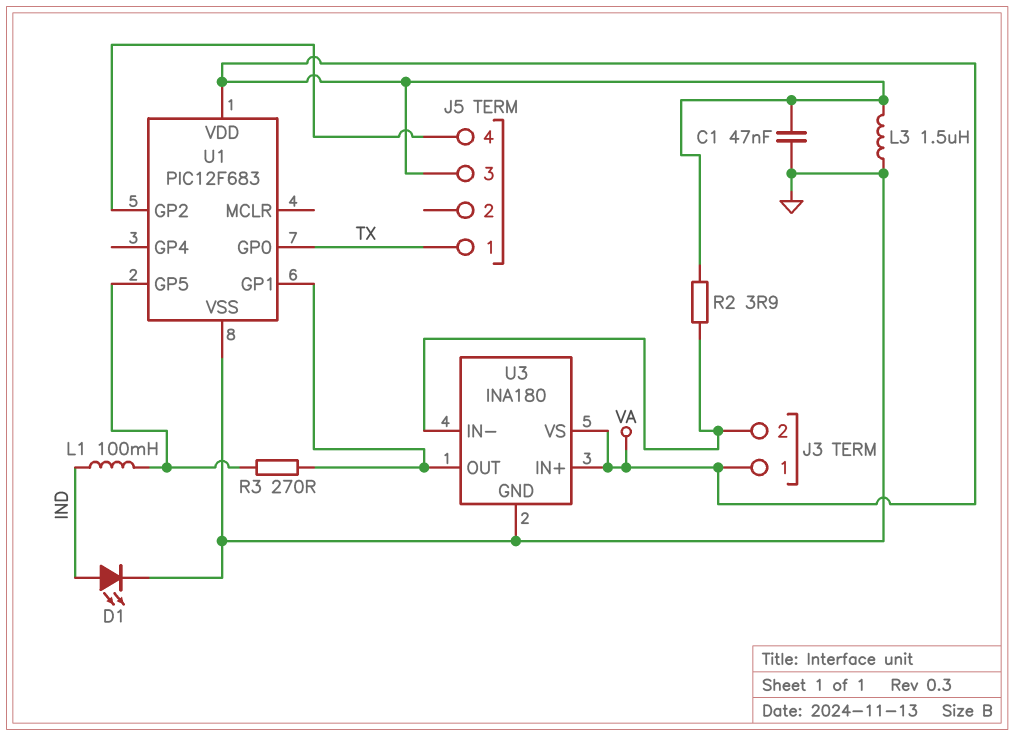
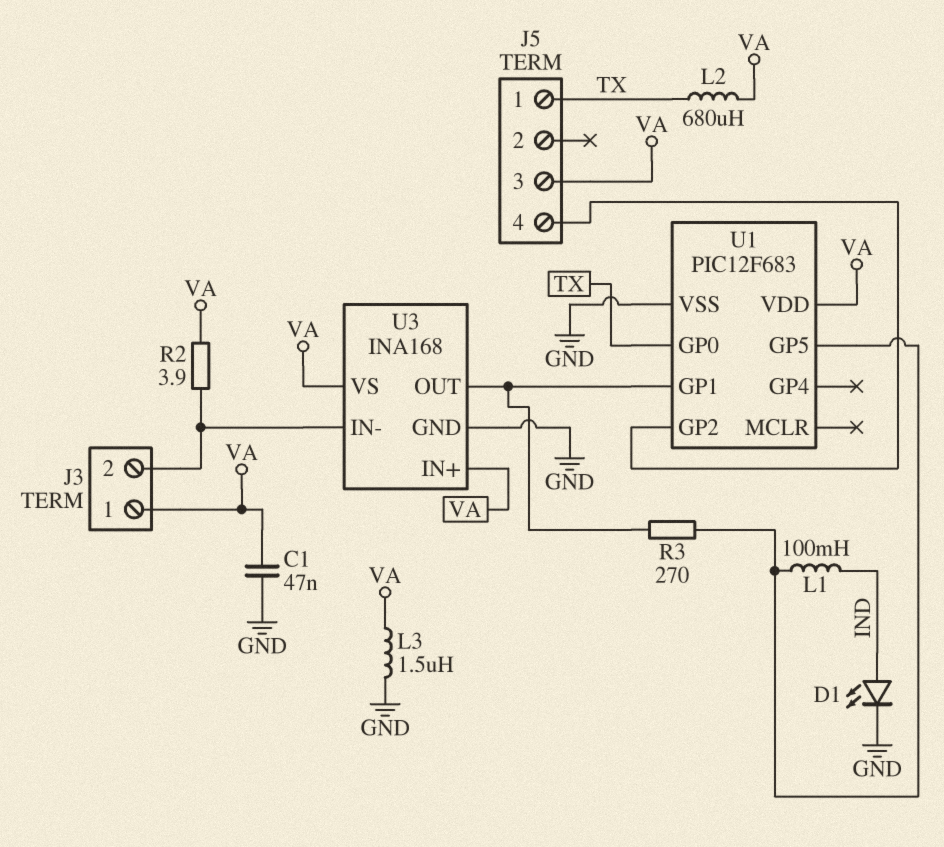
L2: none -> 680uH (TX, VA)
U3: INA180 -> INA168

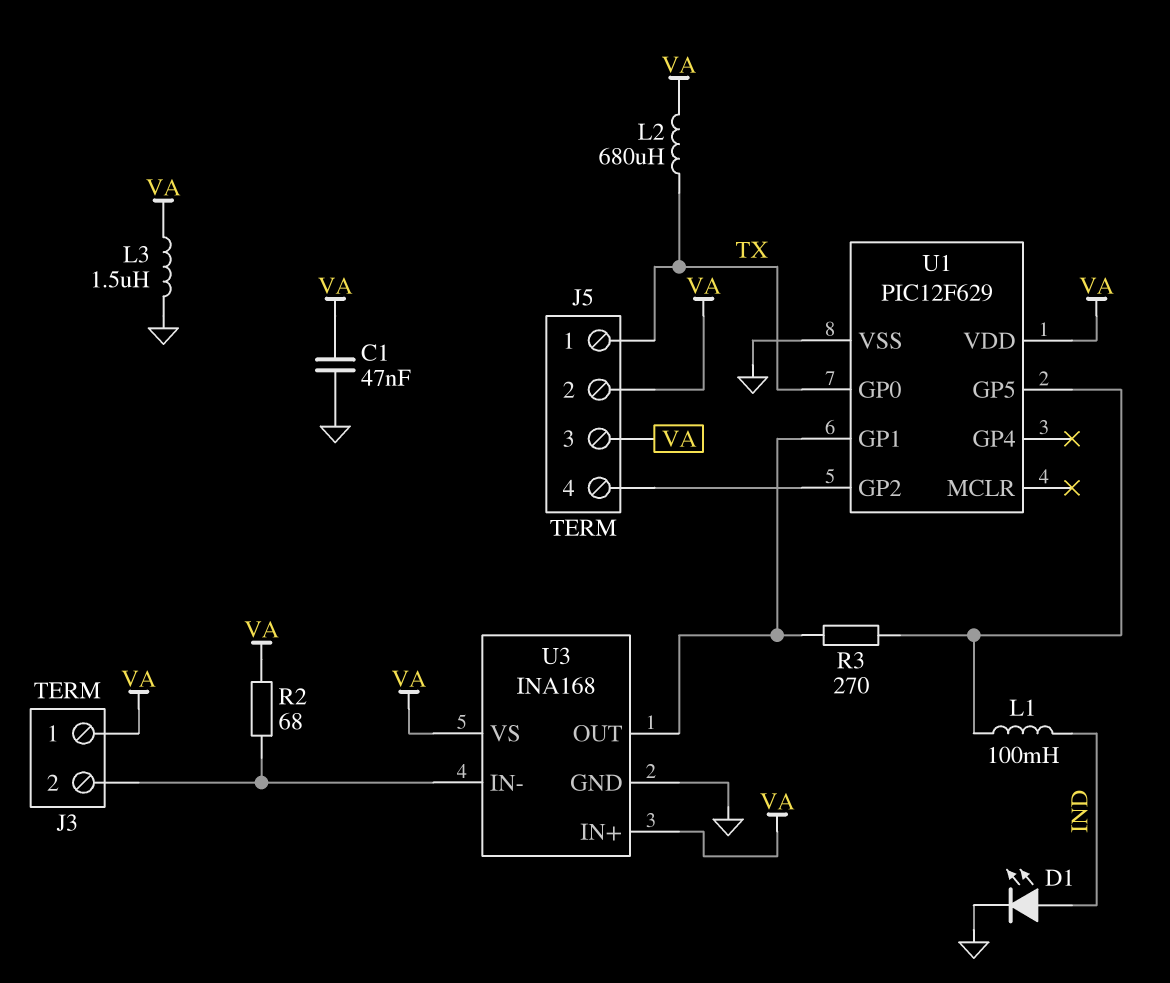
J5 pin 2: none -> VA
R2: 3.9 (J3/2, VA) -> 68 (J3/2, VA)
U1: PIC12F683 -> PIC12F629

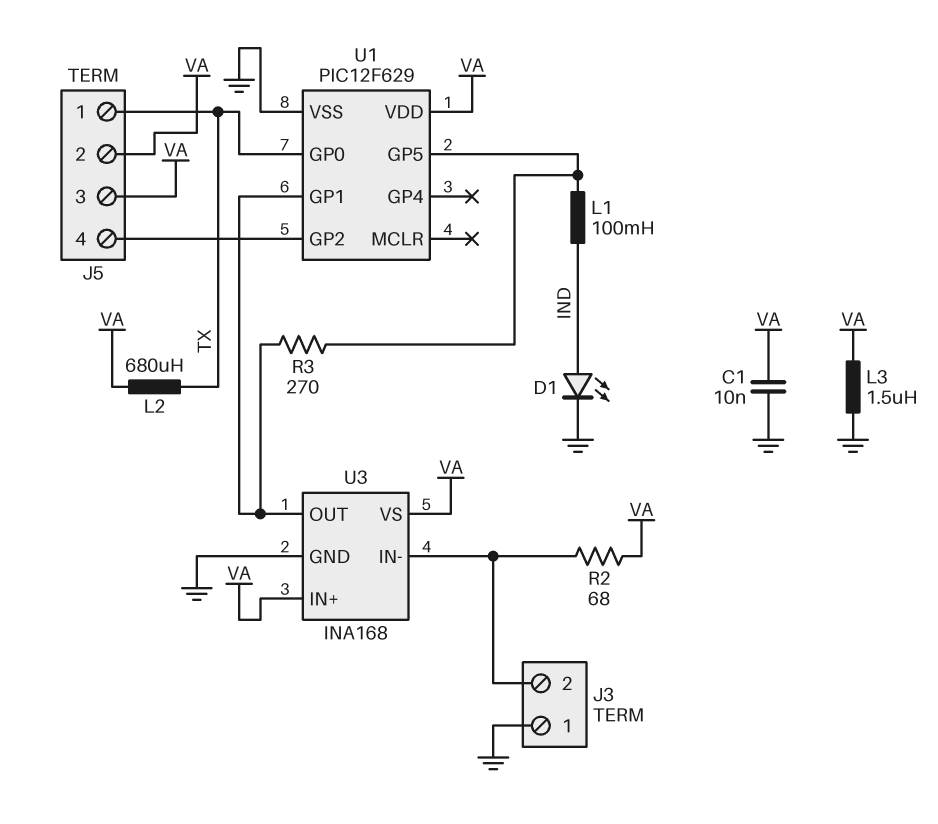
C1: 47nF (GND, VA) -> 10nF (GND, VA)
J3 pin 1: VA -> GND

